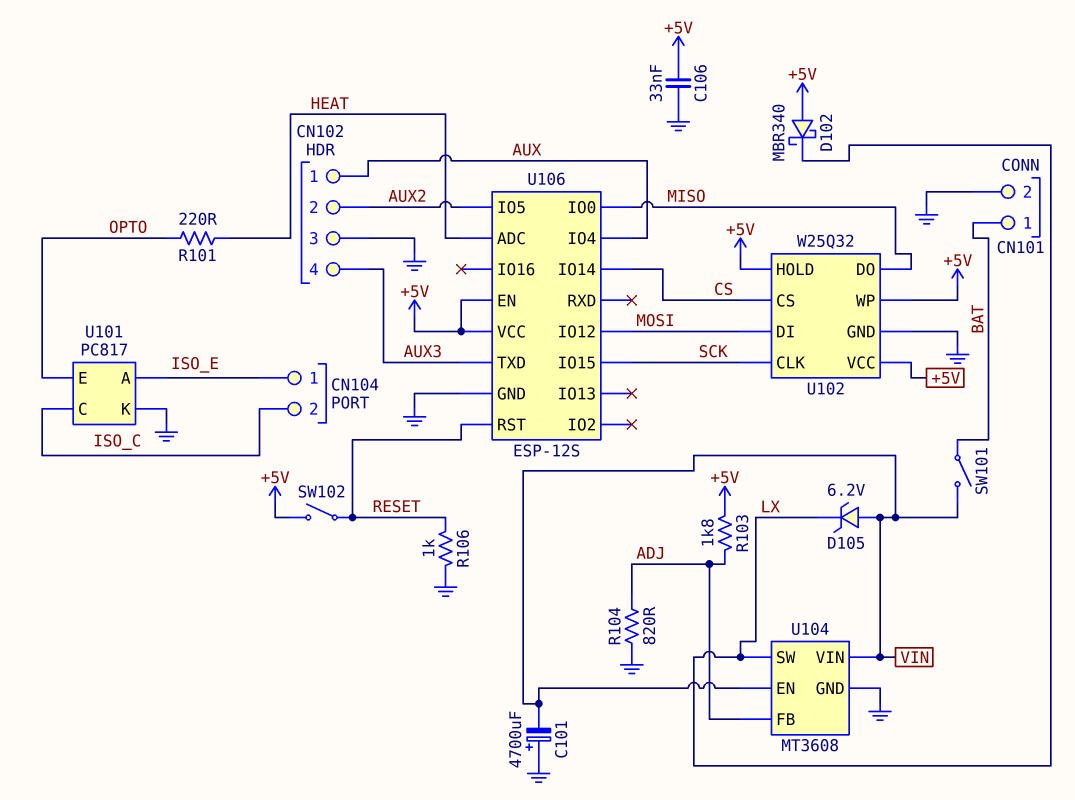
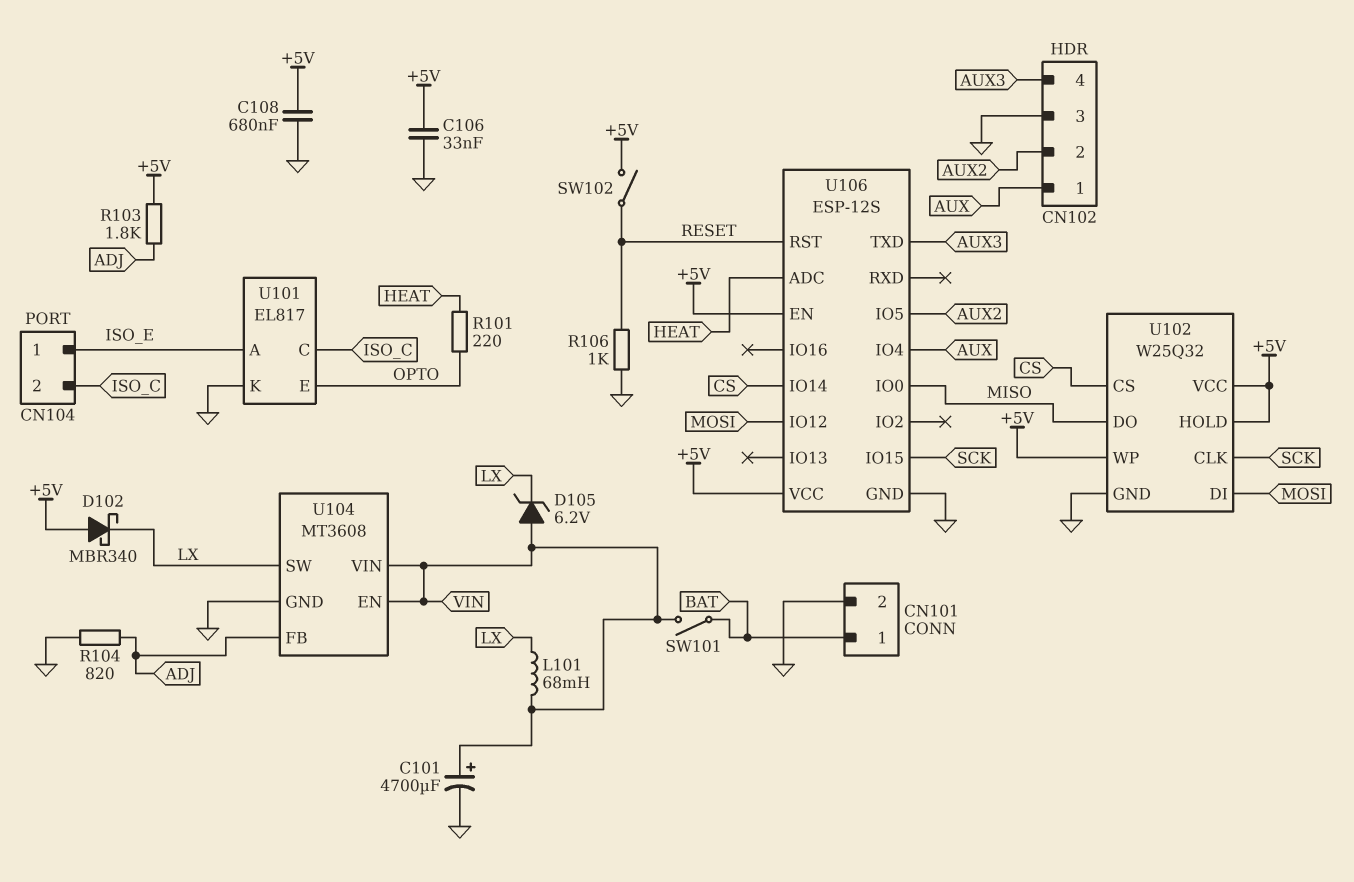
C101: 4700uF (plus GND, minus VIN) -> 4700uF (plus VIN, minus GND)
C108: none -> 680nF (+5V, GND)
L101: none -> 68mH (LX, VIN)
U101: PC817 -> EL817

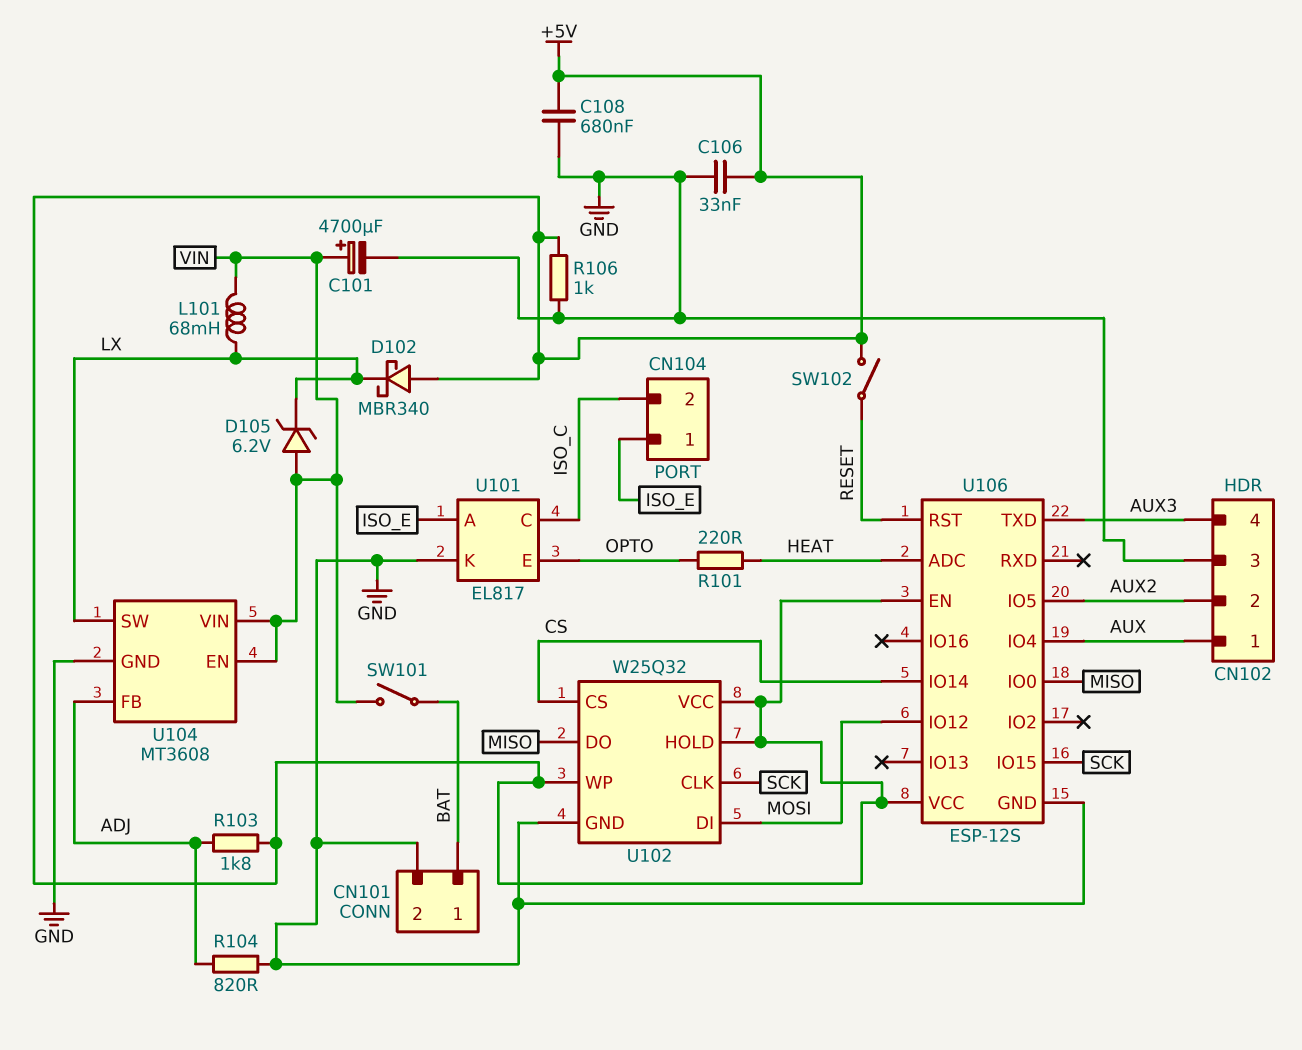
R106: 1k (GND, RESET) -> 1k (+5V, GND)

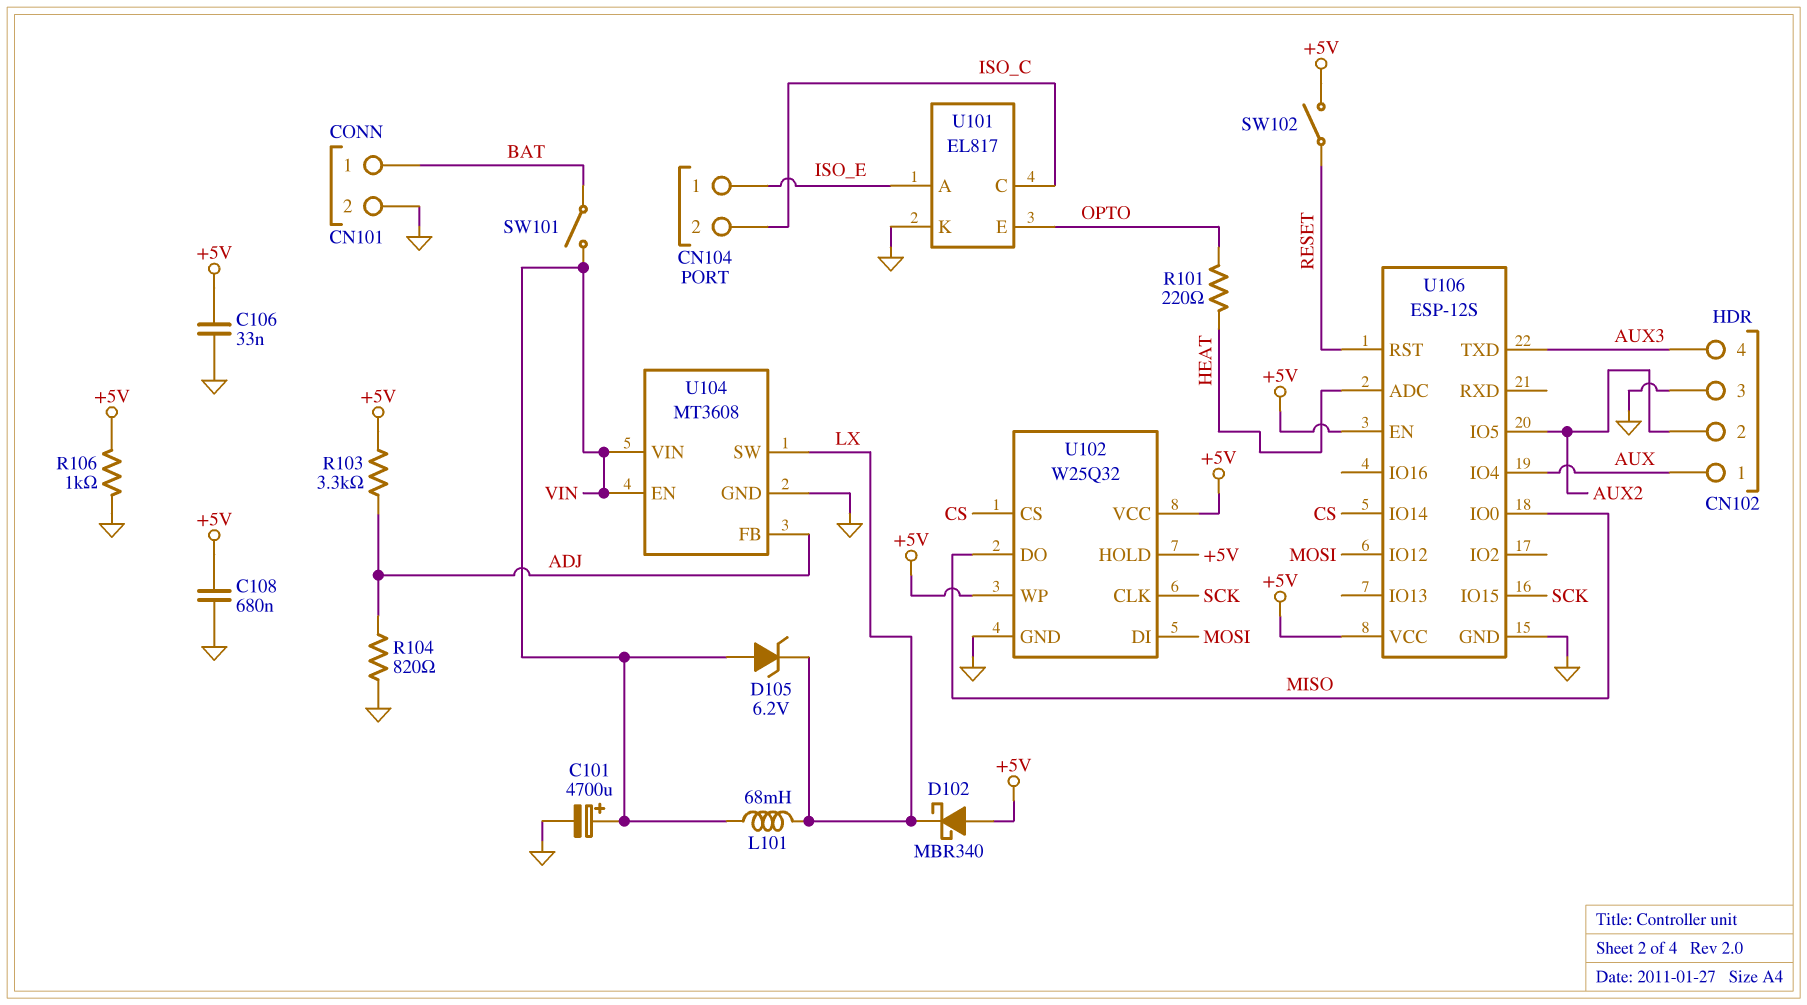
R103: 1.8k (+5V, ADJ) -> 3.3k (+5V, ADJ)

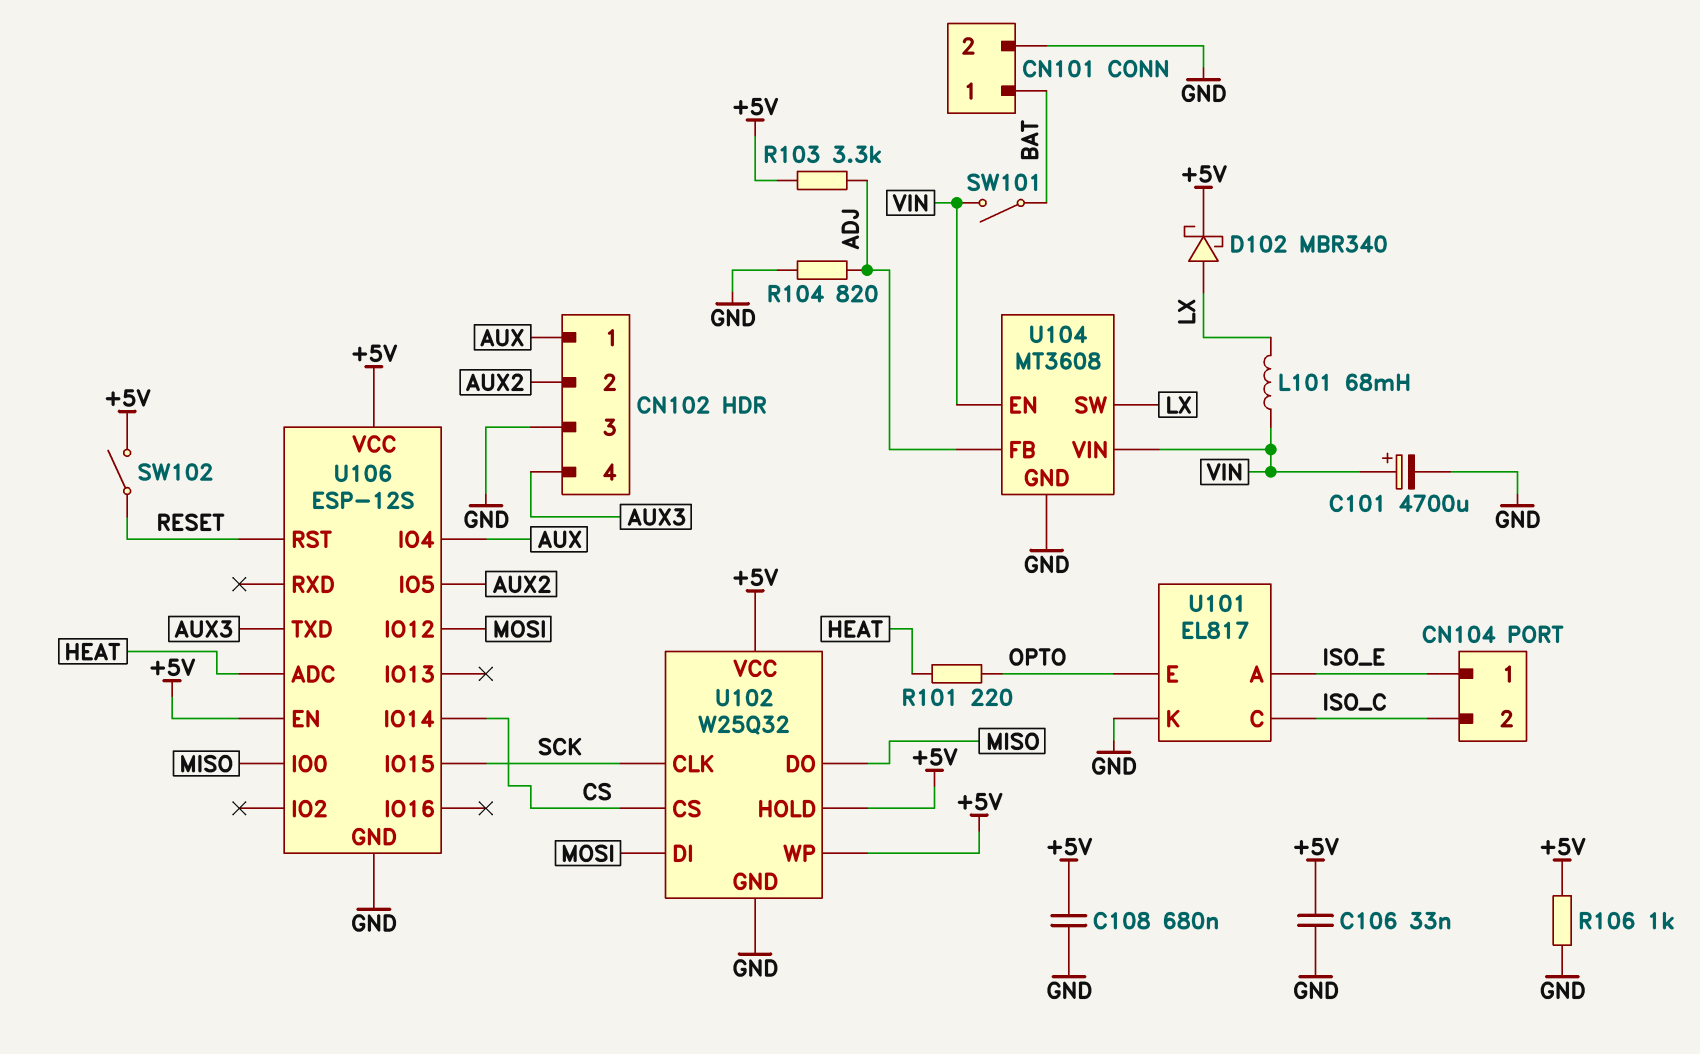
D102: schottky MBR340 (A +5V, K LX) -> schottky MBR340 (A LX, K +5V)
D105: zener 6.2V (A VIN, K LX) -> none

